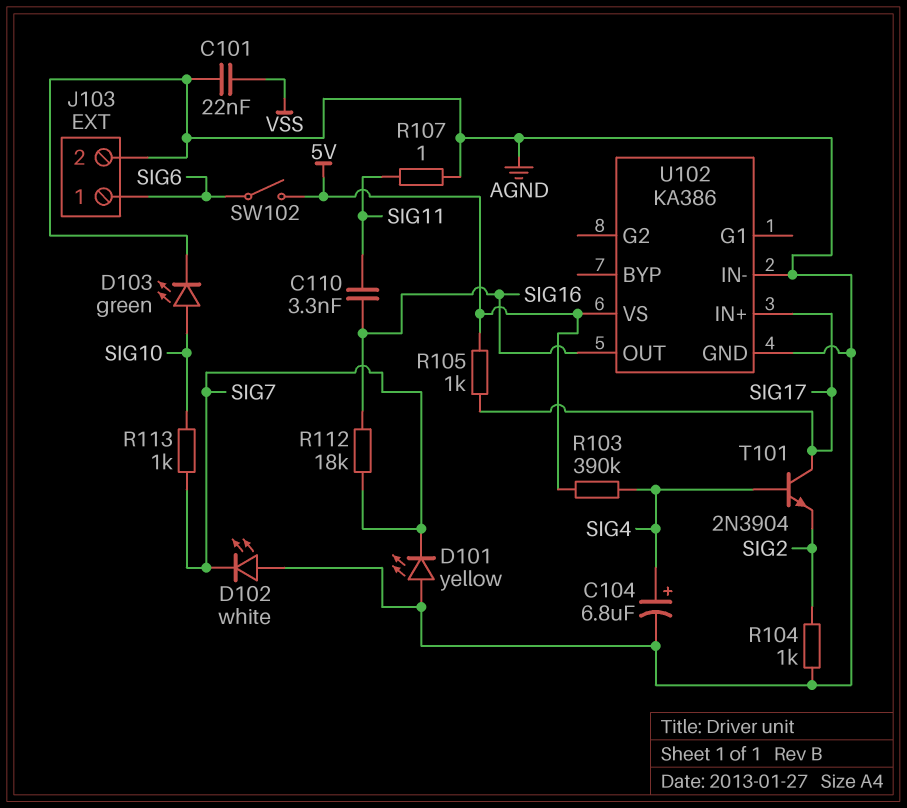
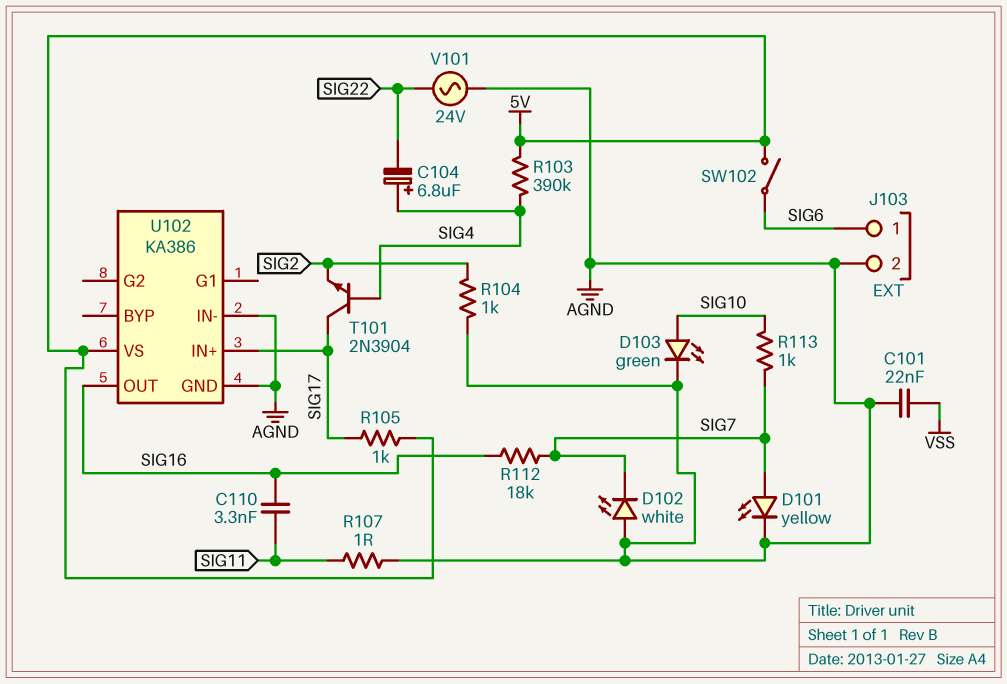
C104: 6.8uF (plus SIG4, minus AGND) -> 6.8uF (plus SIG4, minus SIG22)
D101: LED yellow (A AGND, K SIG7) -> LED yellow (A SIG7, K AGND)
V101: none -> AC 24V (AGND, SIG22)

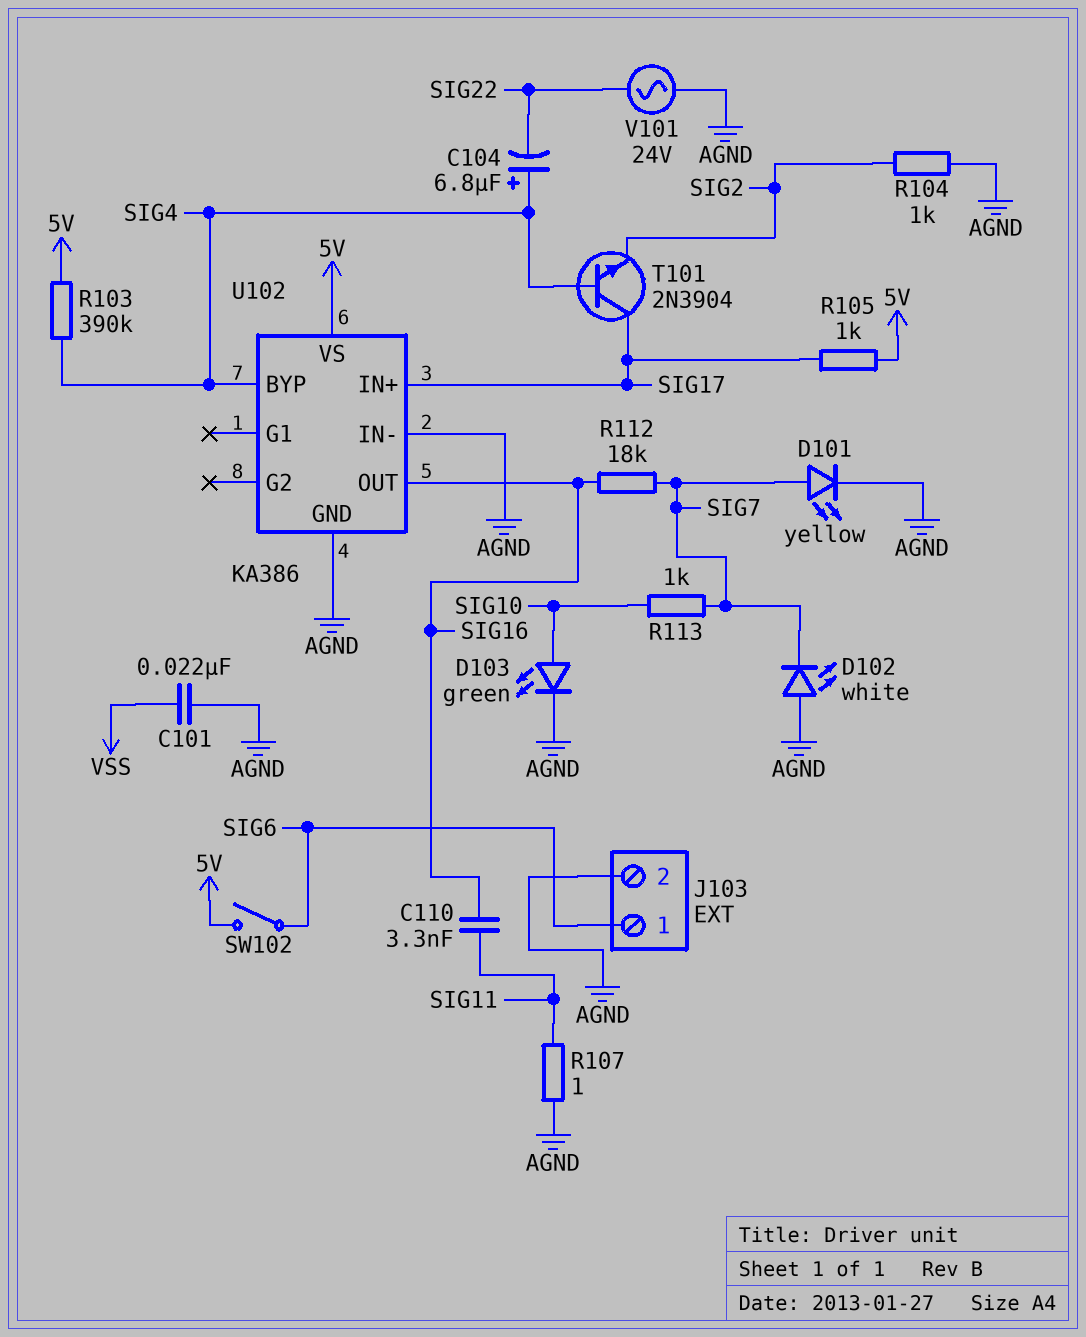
U102 pin BYP: none -> SIG4

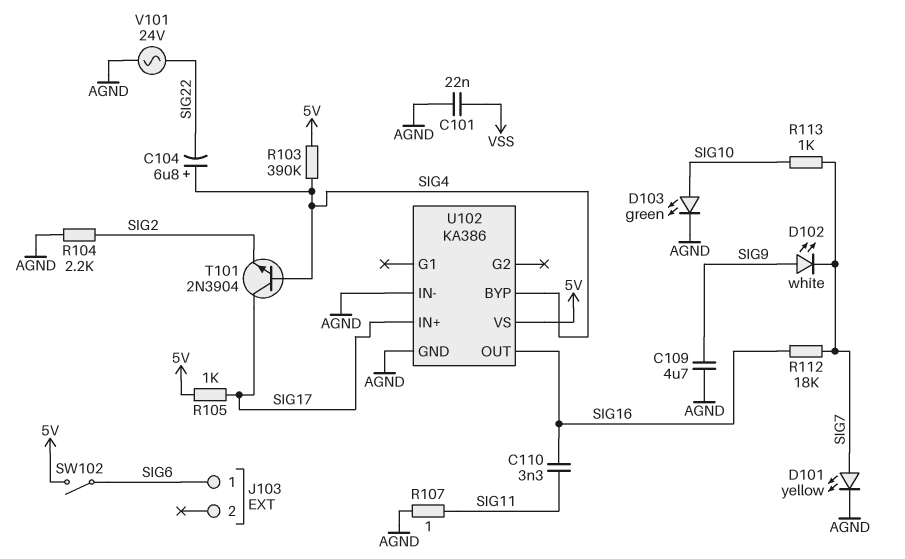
C109: none -> 4.7uF (AGND, SIG9)
D102: LED white (A AGND, K SIG7) -> LED white (A SIG9, K SIG7)
J103 pin 2: AGND -> none
R104: 1k (AGND, SIG2) -> 2.2k (AGND, SIG2)

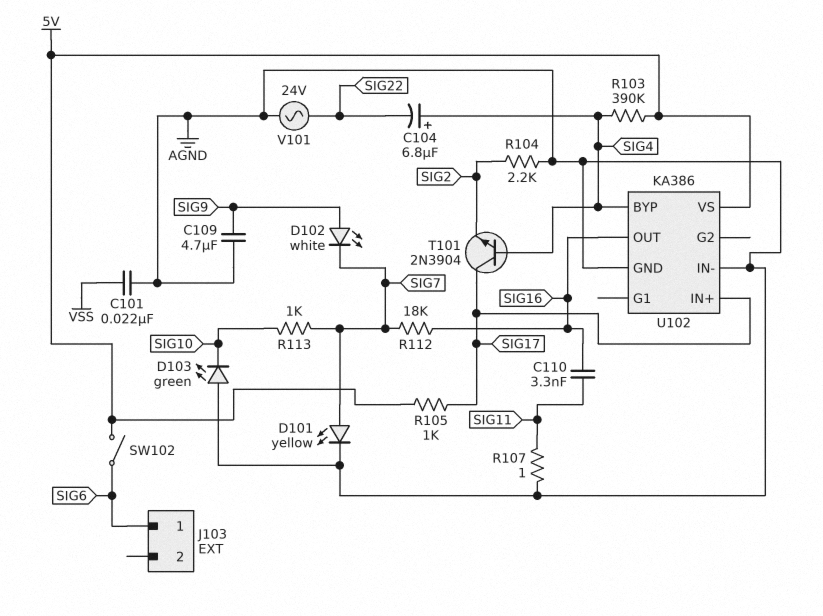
D103: LED green (A SIG10, K AGND) -> LED green (A AGND, K SIG10)

